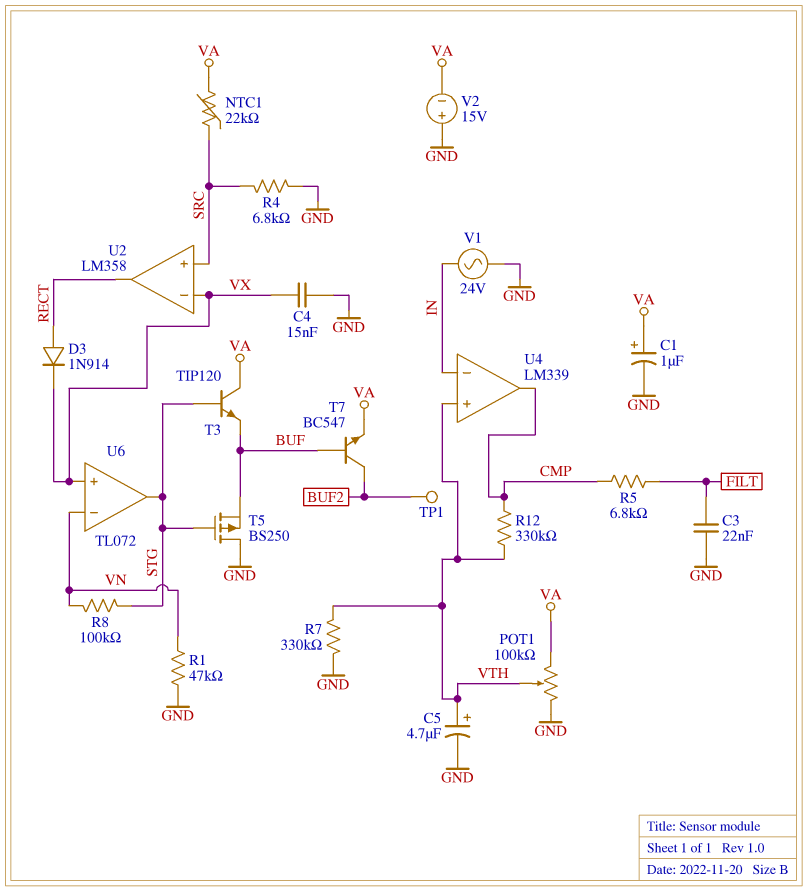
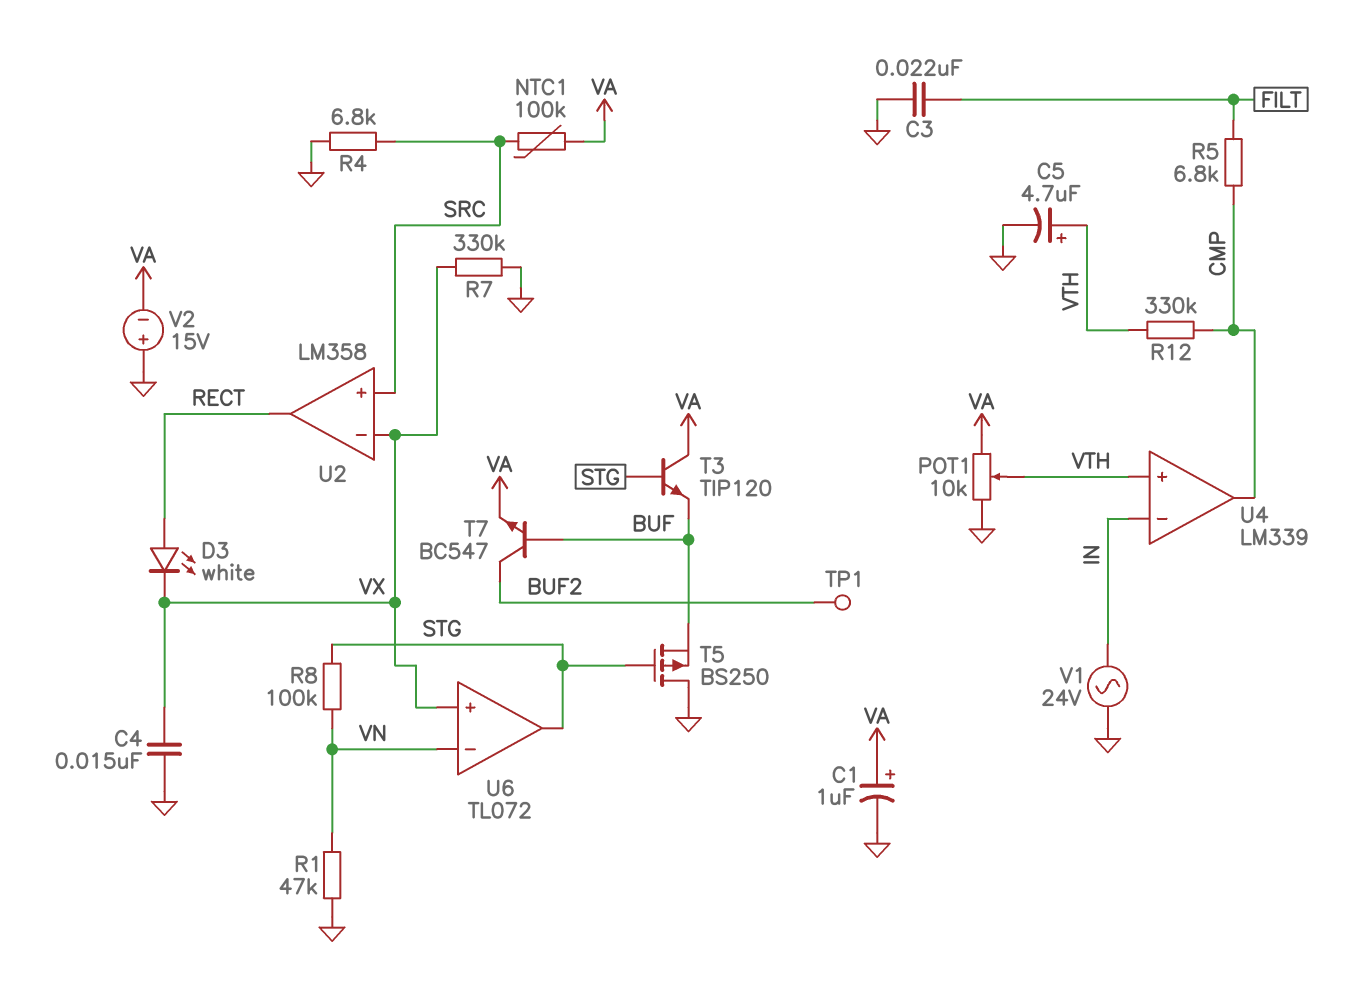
D3: diode 1N914 (A RECT, K VX) -> LED white (A RECT, K VX)
NTC1: 22k (SRC, VA) -> 100k (SRC, VA)
POT1: 100k (GND, VA, wiper VTH) -> 10k (GND, VA, wiper VTH)
R7: 330k (GND, VTH) -> 330k (GND, VX)

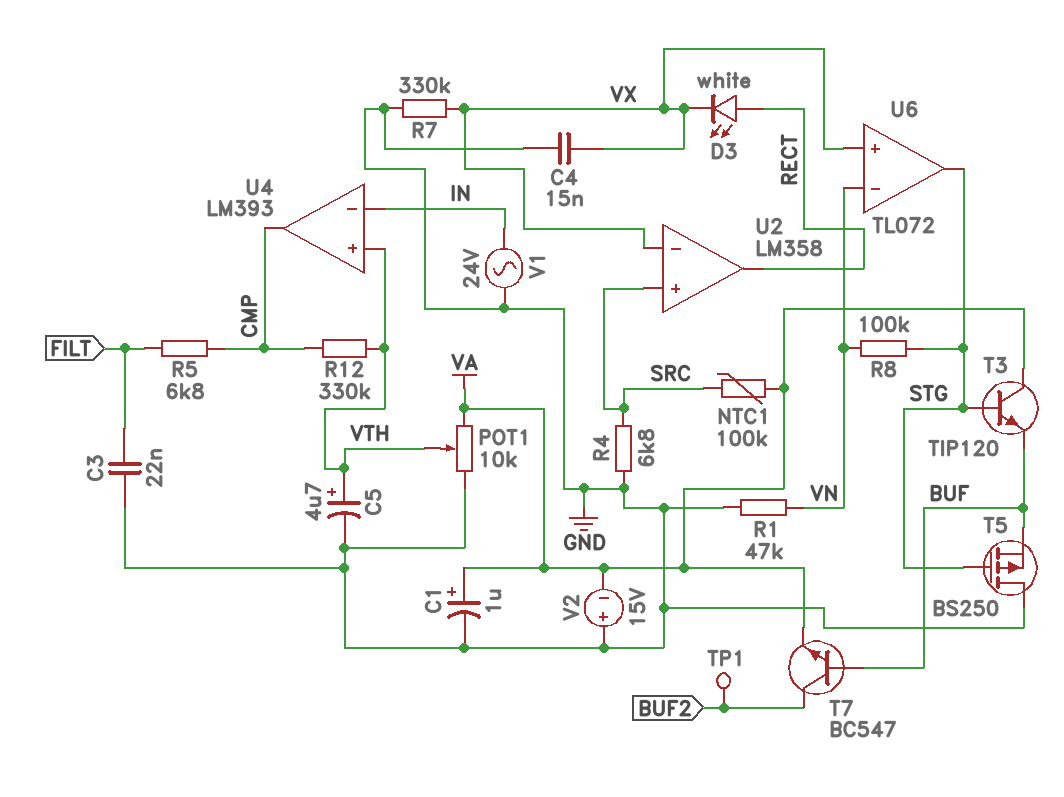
U4: LM339 -> LM393

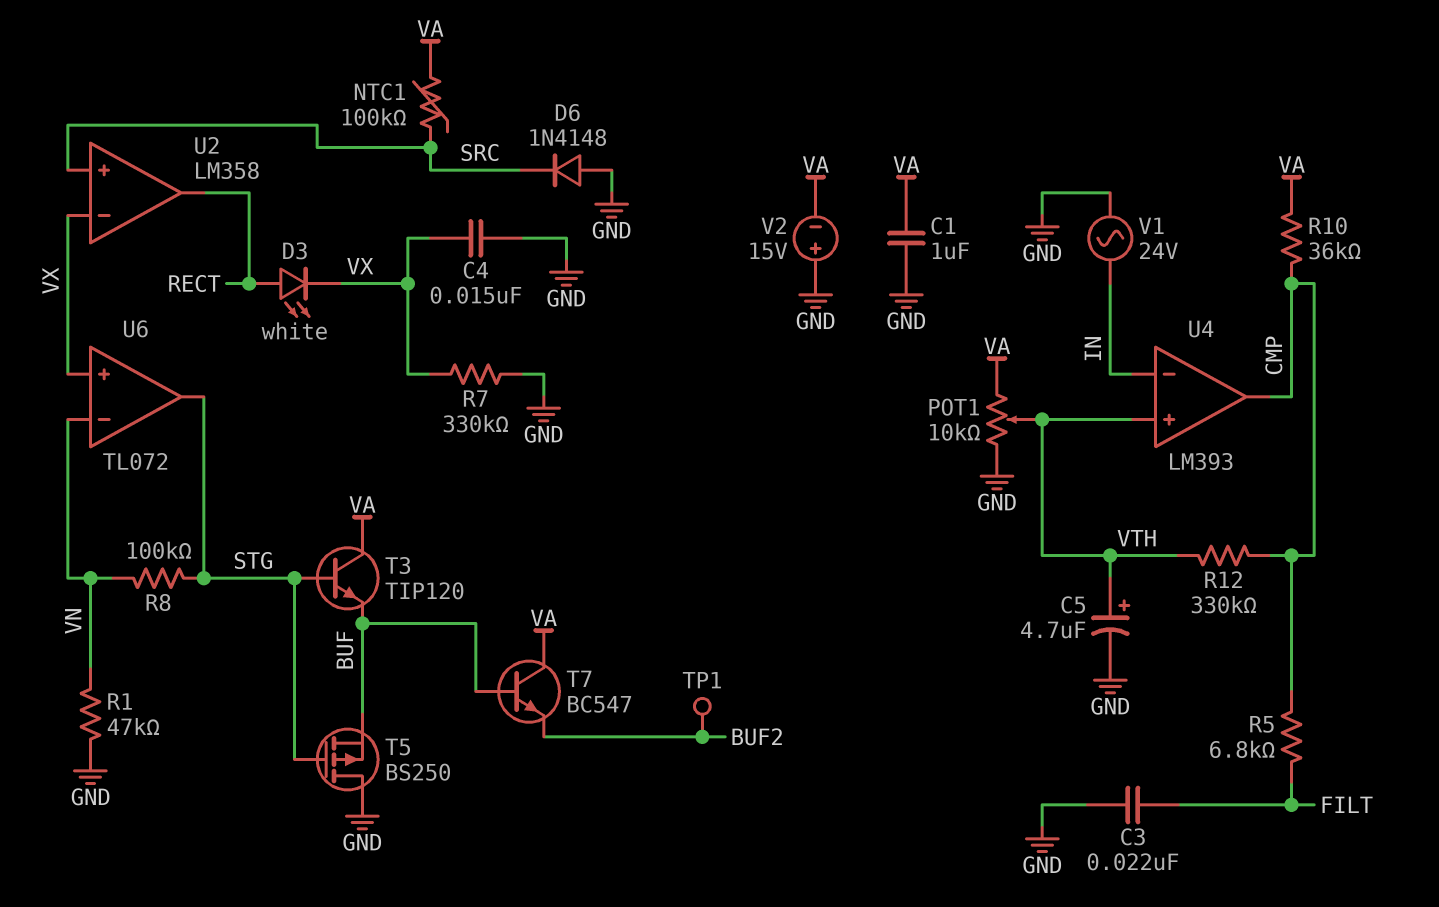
C1: 1uF (plus VA, minus GND) -> 1uF (GND, VA)
D6: none -> diode 1N4148 (A GND, K SRC)
R4: 6.8k (GND, SRC) -> none
R10: none -> 36k (CMP, VA)
T7: NPN BC547 (B BUF, C BUF2, E VA) -> NPN BC547 (B BUF, C VA, E BUF2)

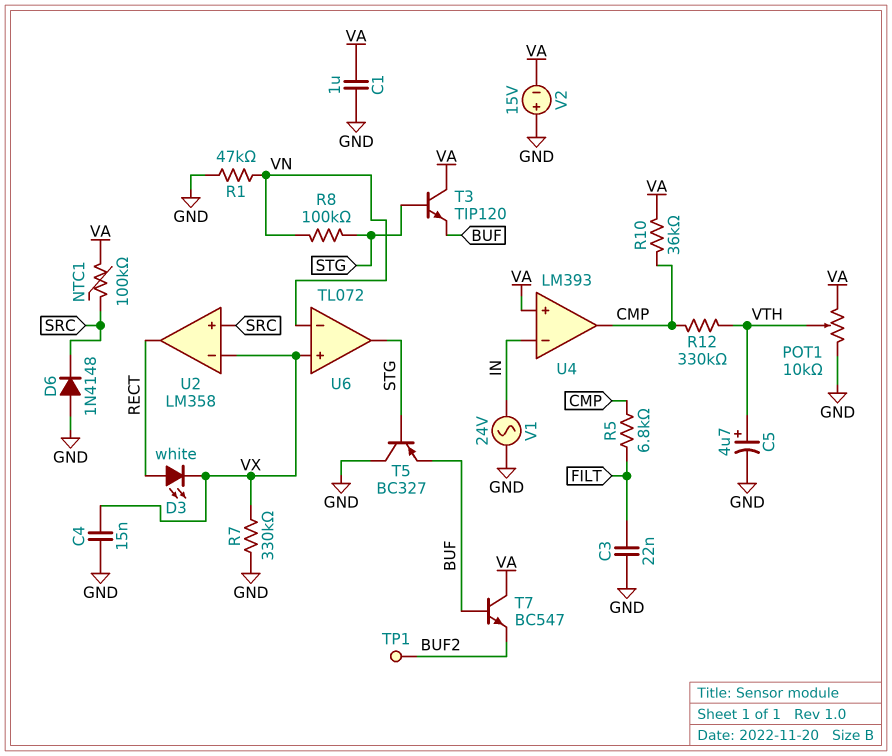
T5: PMOS BS250 (G STG, D GND, S BUF) -> PNP BC327 (B STG, C GND, E BUF)
U4 pin in+: VTH -> VA

